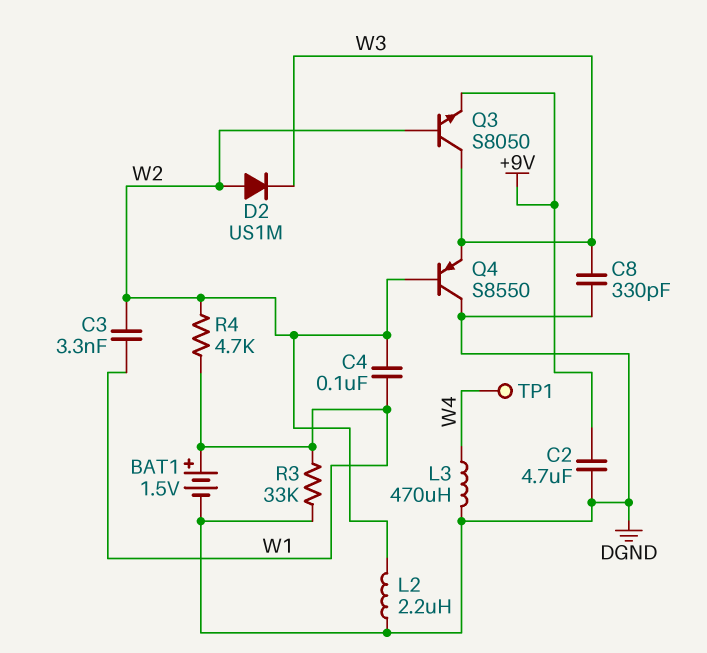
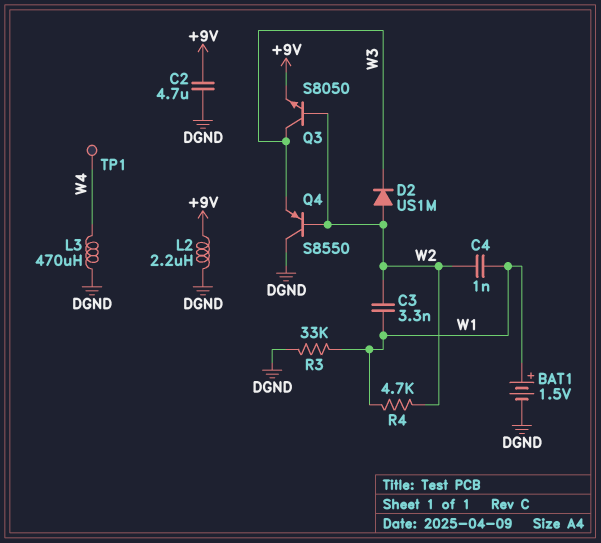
C4: 100nF (W1, W2) -> 1nF (W1, W2)
C8: 330pF (DGND, W3) -> none
L2: 2.2uH (DGND, W2) -> 2.2uH (+9V, DGND)

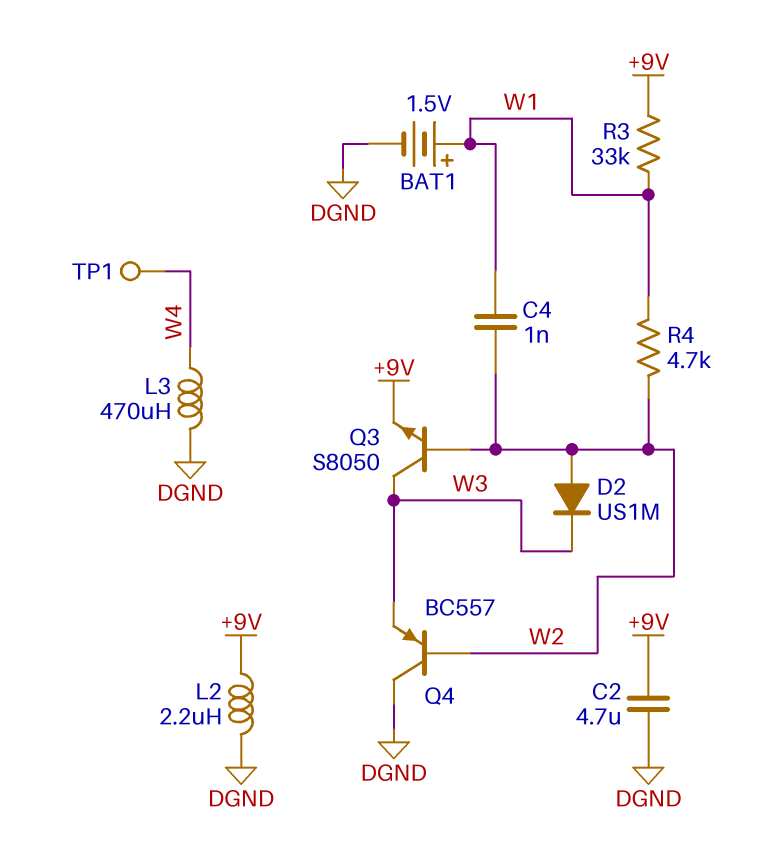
C3: 3.3nF (W1, W2) -> none
Q4: PNP S8550 (B W2, C DGND, E W3) -> PNP BC557 (B W2, C DGND, E W3)
R3: 33k (DGND, W1) -> 33k (+9V, W1)

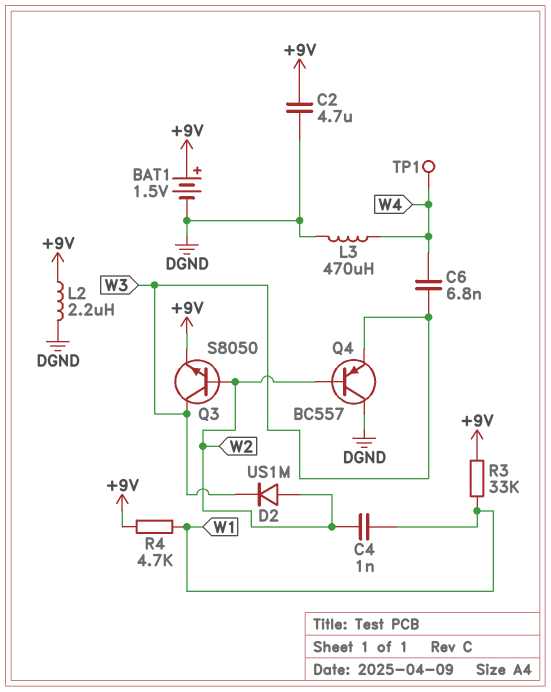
BAT1: 1.5V (plus W1, minus DGND) -> 1.5V (plus +9V, minus DGND)
C6: none -> 6.8nF (W3, W4)
R4: 4.7k (W1, W2) -> 4.7k (+9V, W1)

